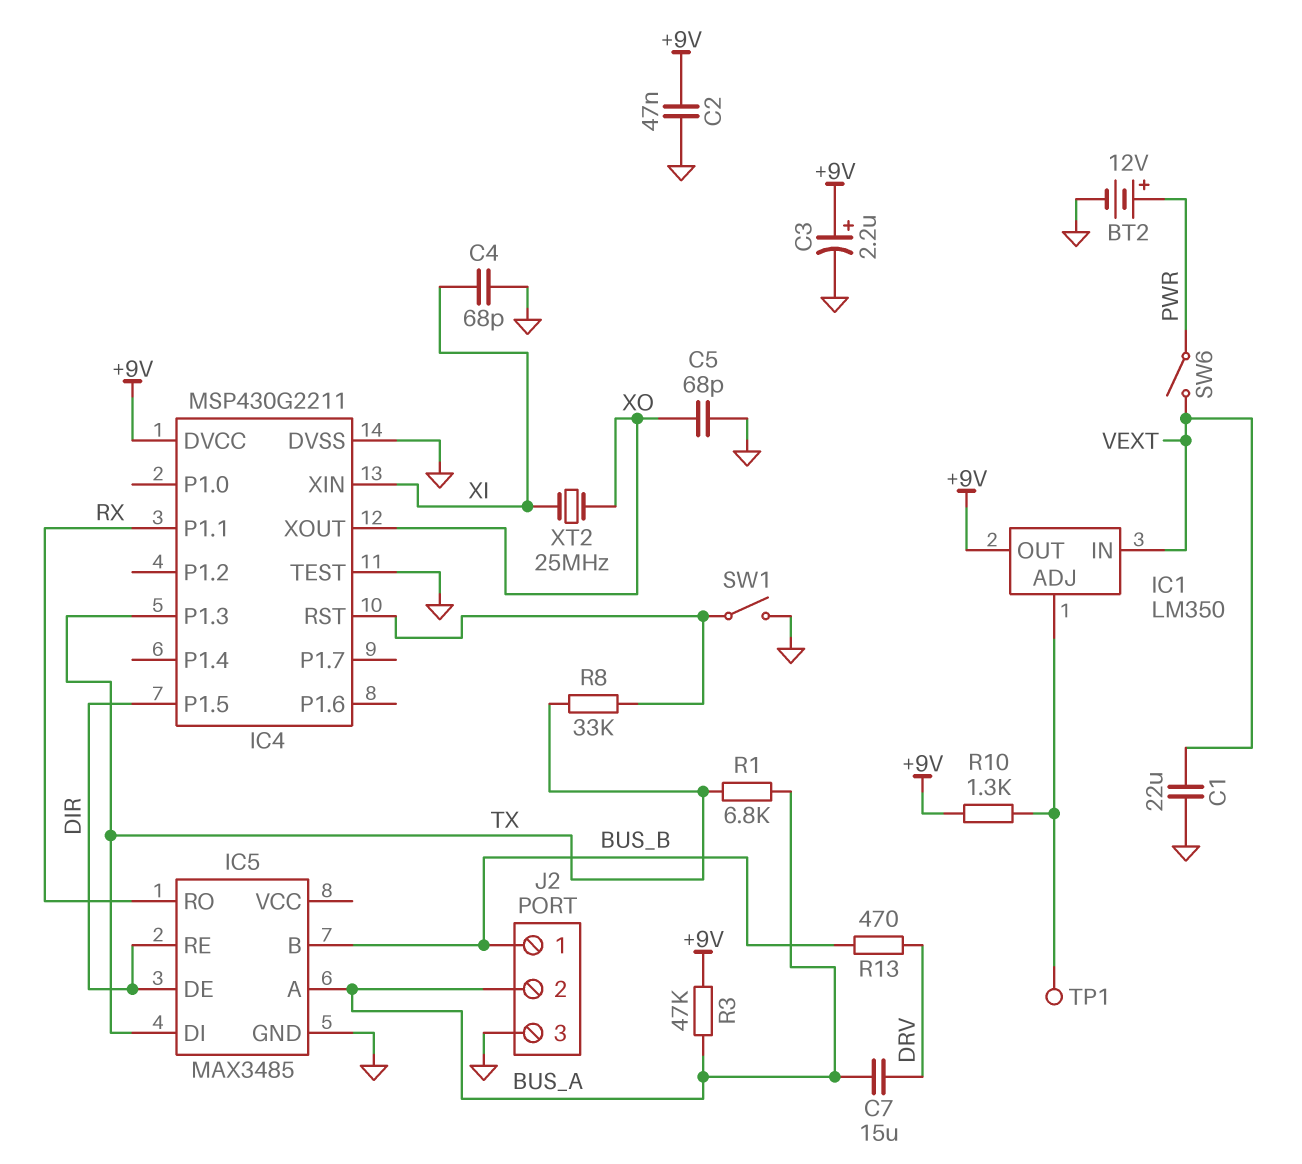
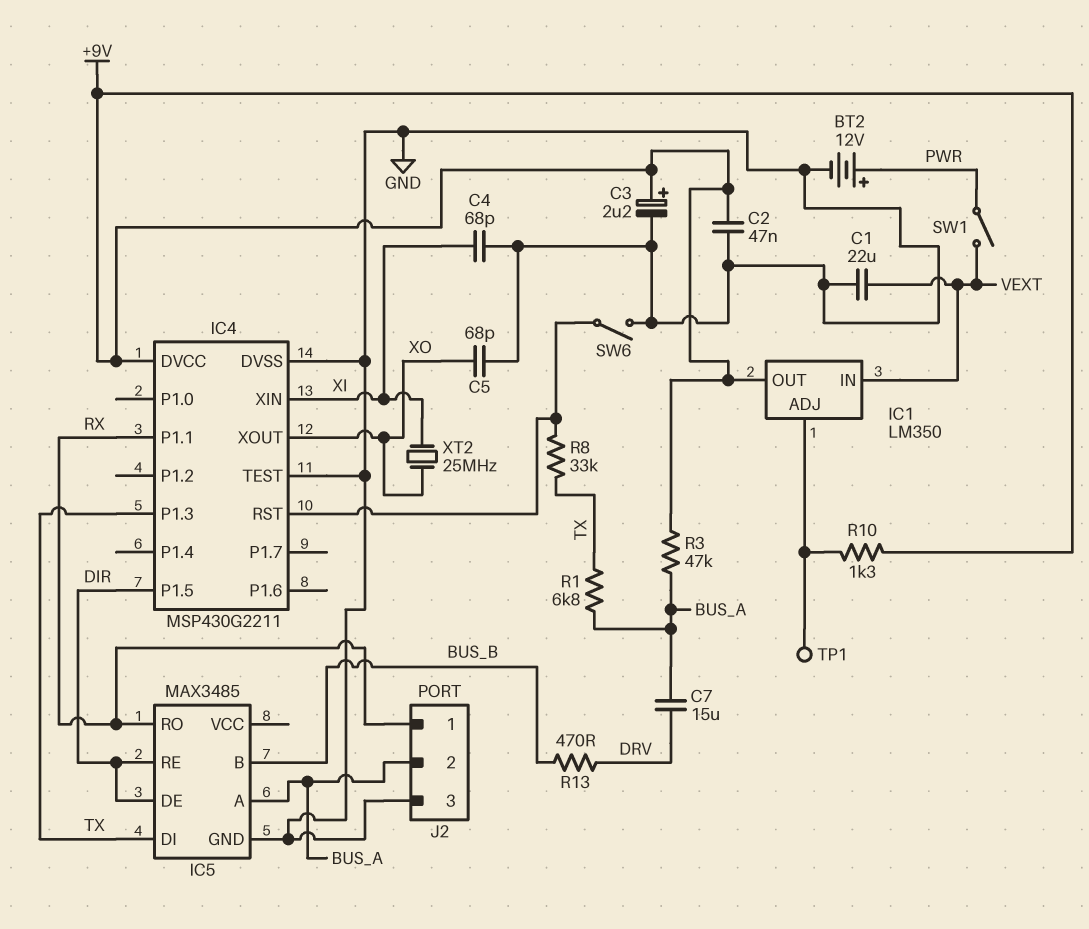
J2 pin 1: BUS_B -> RX
SW1: switch (GND, IC4/RST) -> switch (PWR, VEXT)
SW6: switch (PWR, VEXT) -> switch (GND, IC4/RST)

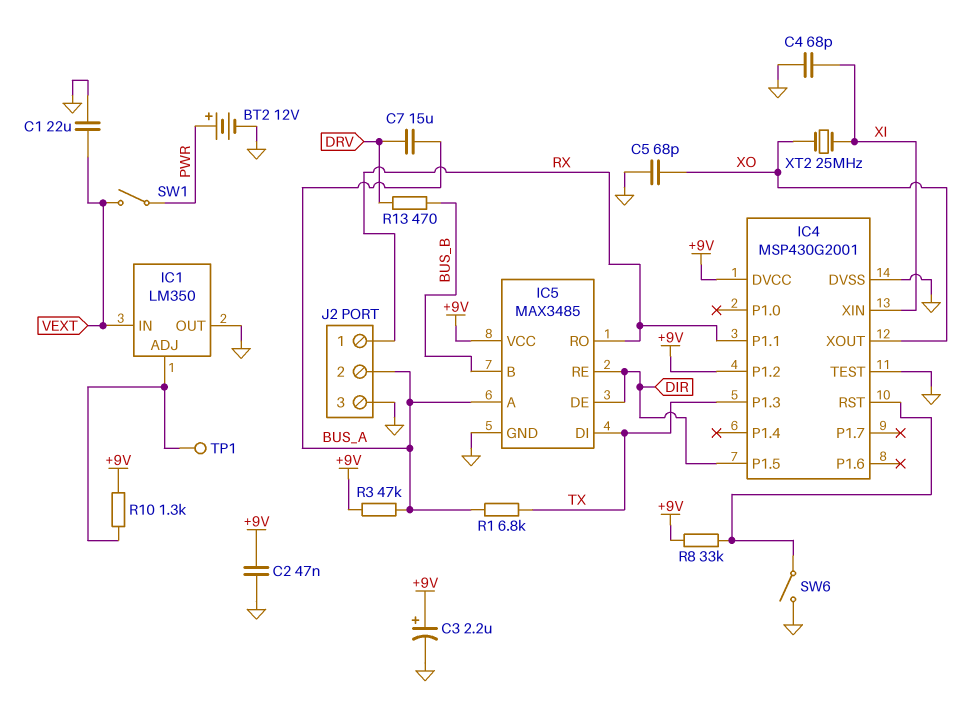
IC1 pin OUT: +9V -> GND
IC4: MSP430G2211 -> MSP430G2001
IC4 pin P1.2: none -> +9V
IC5 pin VCC: none -> +9V
R8: 33k (IC4/RST, TX) -> 33k (+9V, IC4/RST)

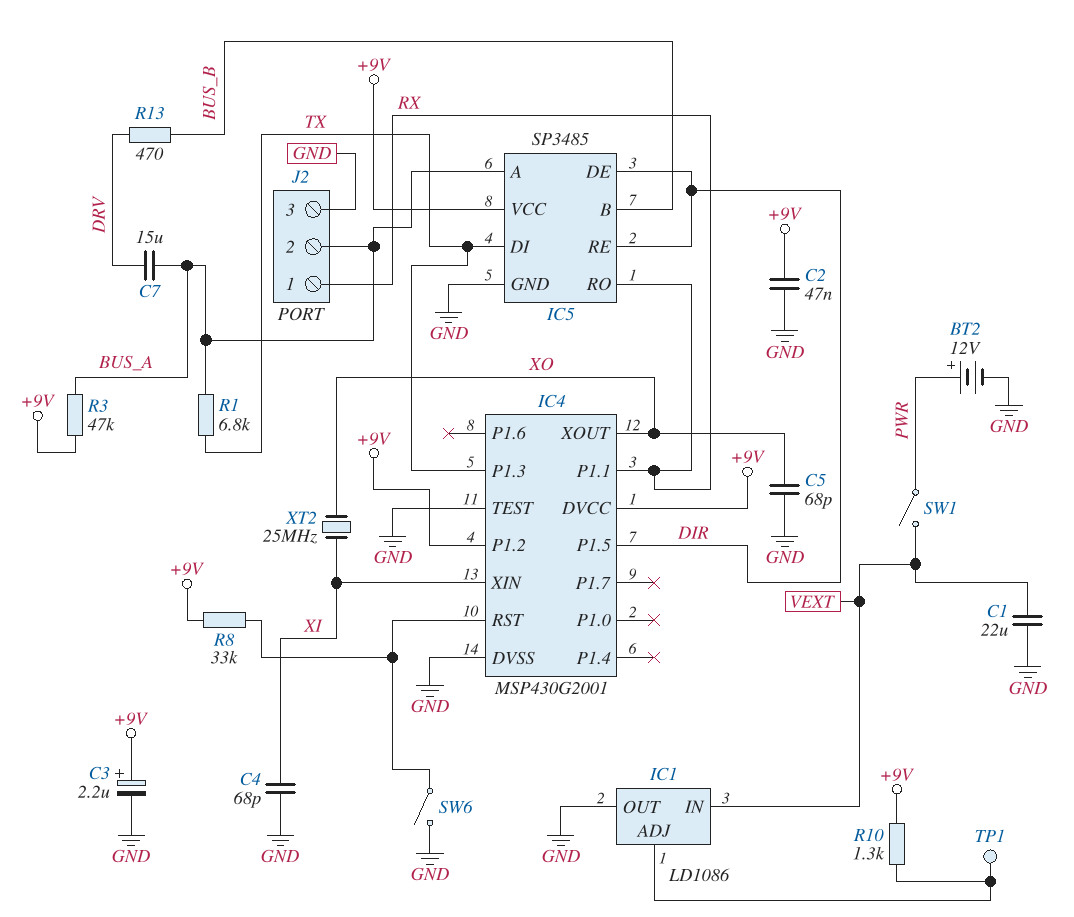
IC1: LM350 -> LD1086
IC5: MAX3485 -> SP3485

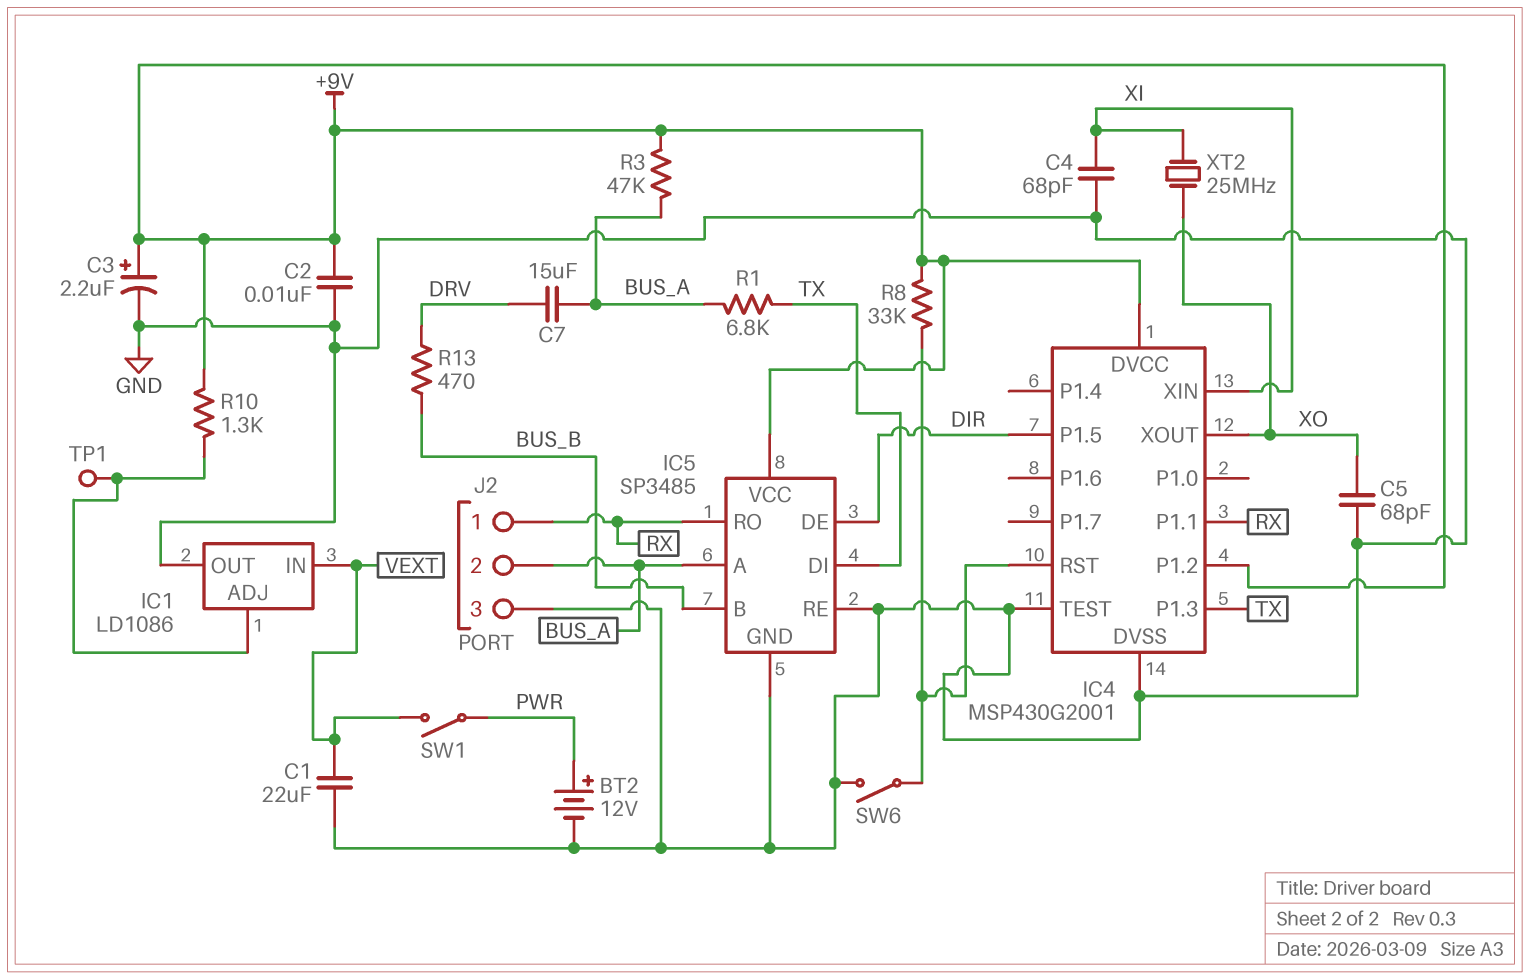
C2: 47nF (+9V, GND) -> 10nF (+9V, GND)
IC5 pin RE: DIR -> GND

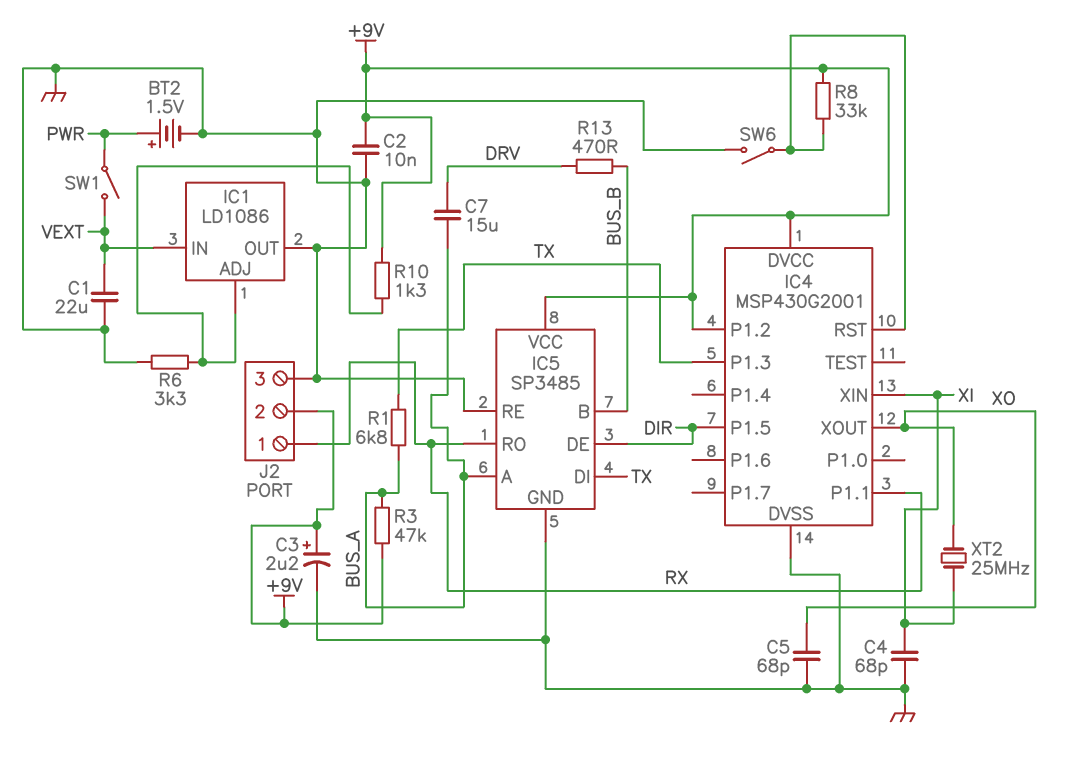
BT2: 12V (plus PWR, minus GND) -> 1.5V (plus PWR, minus GND)
IC4 pin TEST: GND -> none
J2 pin 2: BUS_A -> +9V
R6: none -> 3.3k (GND, IC1/ADJ)
TP1: test point (IC1/ADJ) -> none

